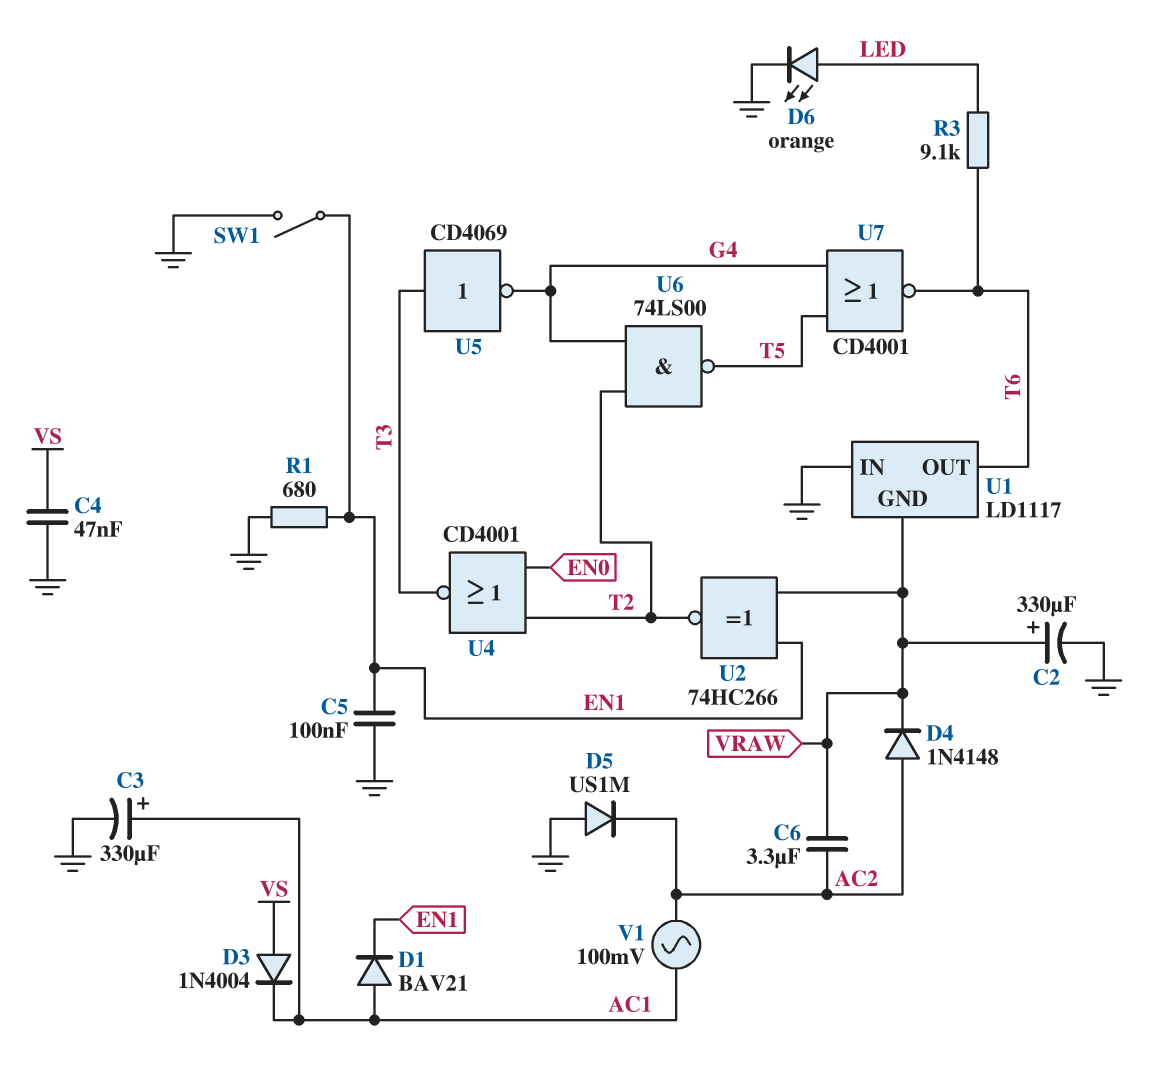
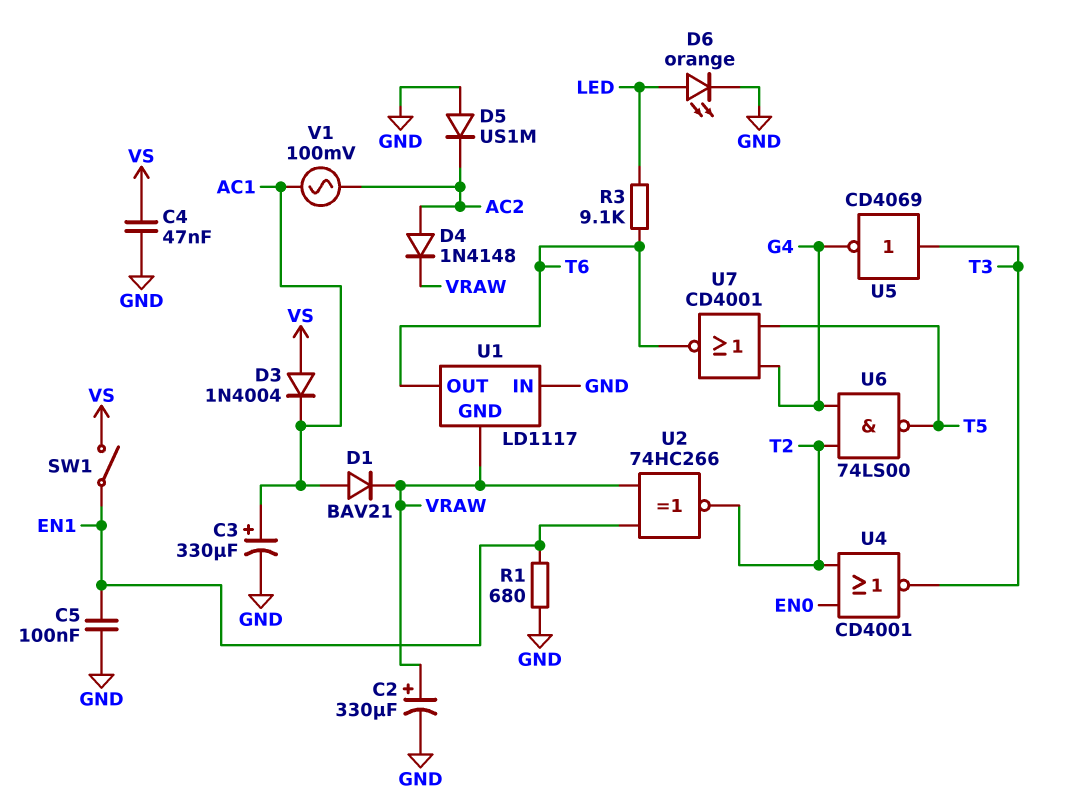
C6: 3.3uF (AC2, VRAW) -> none
D1: diode BAV21 (A AC1, K EN1) -> diode BAV21 (A AC1, K VRAW)
SW1: switch (EN1, GND) -> switch (EN1, VS)

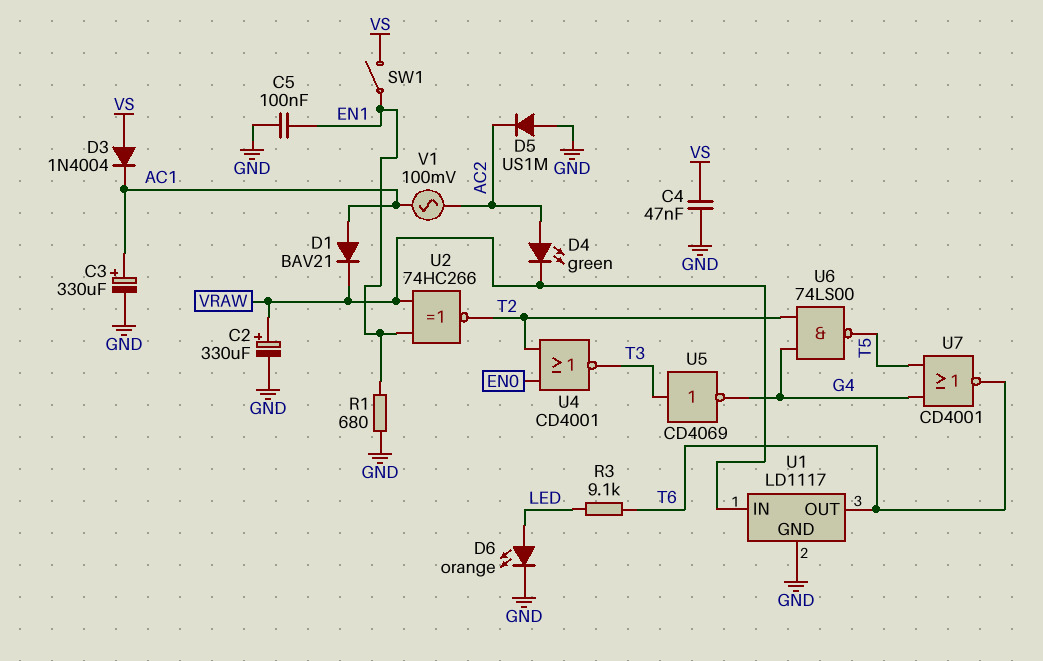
D4: diode 1N4148 (A AC2, K VRAW) -> LED green (A AC2, K VRAW)
U1 pin GND: VRAW -> GND
U1 pin IN: GND -> VRAW

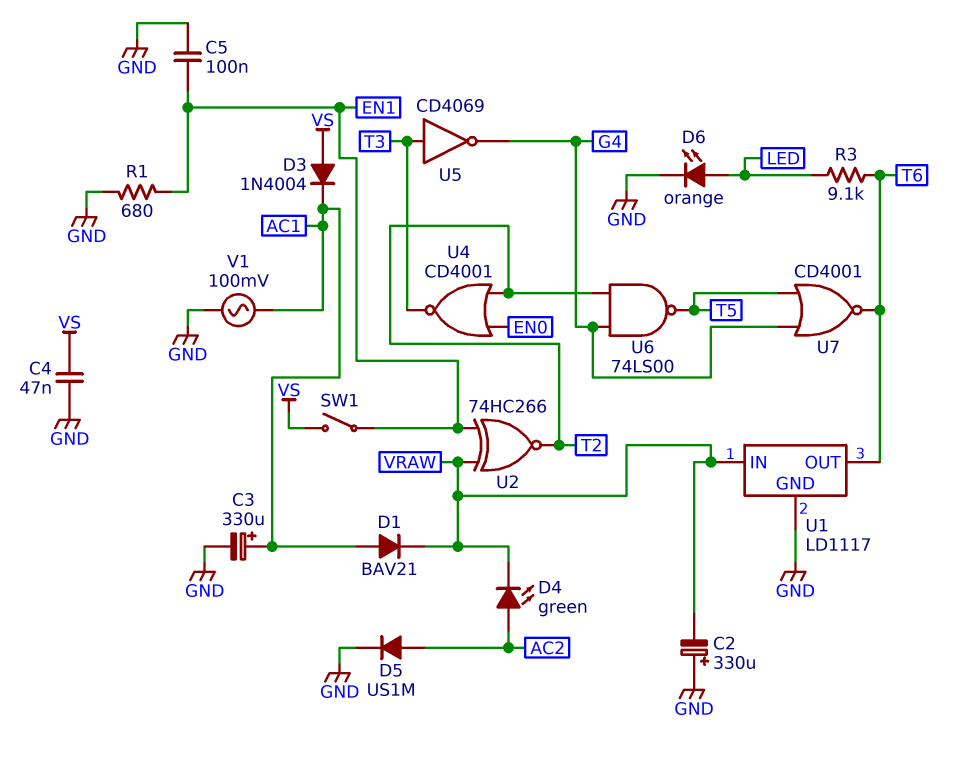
C2: 330uF (plus VRAW, minus GND) -> 330uF (plus GND, minus VRAW)
D5: diode US1M (A GND, K AC2) -> diode US1M (A AC2, K GND)
V1: AC 100mV (AC1, AC2) -> AC 100mV (AC1, GND)

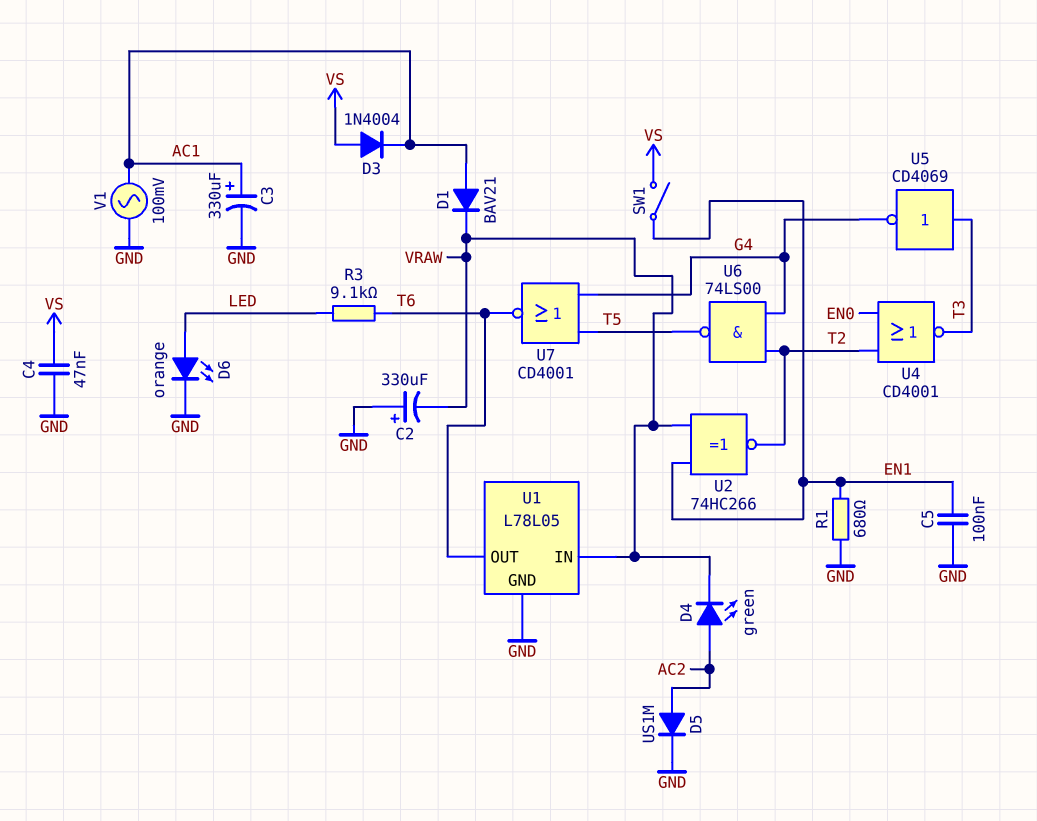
U1: LD1117 -> L78L05

